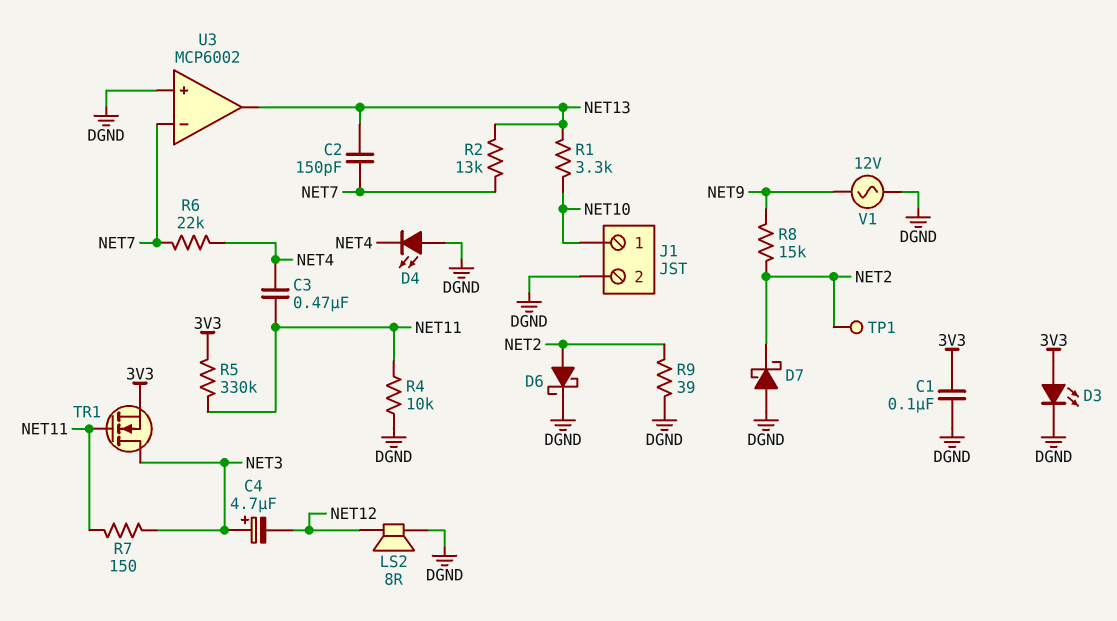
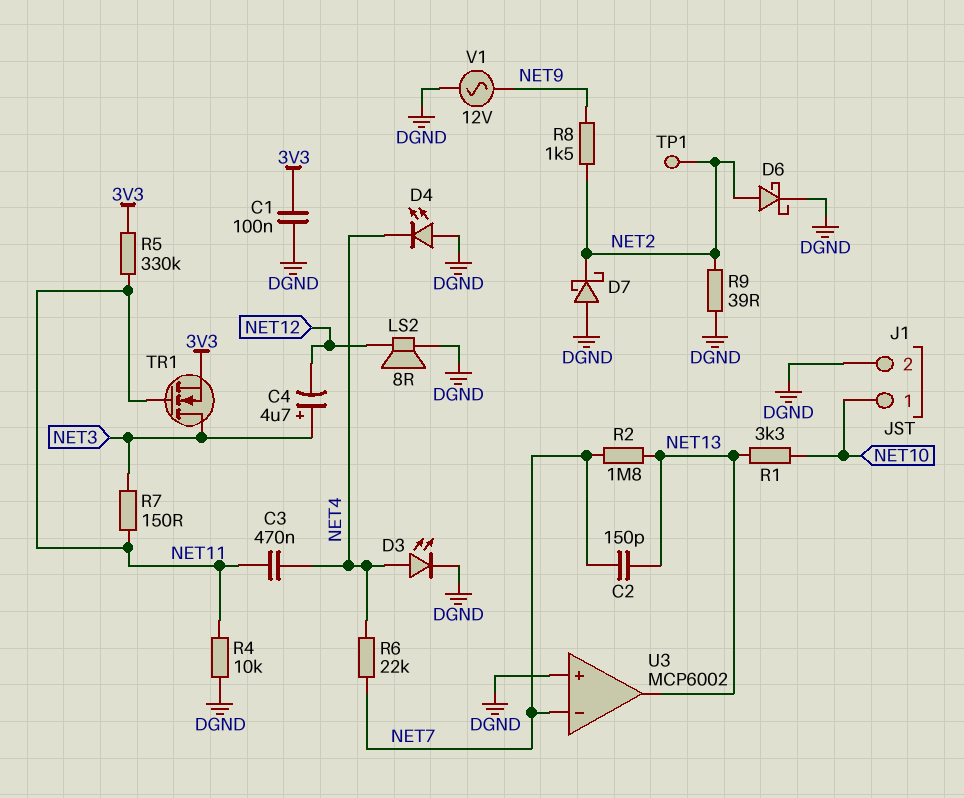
D3: LED (A 3V3, K DGND) -> LED (A NET4, K DGND)
R2: 13k (NET7, NET13) -> 1.8M (NET7, NET13)
R8: 15k (NET2, NET9) -> 1.5k (NET2, NET9)

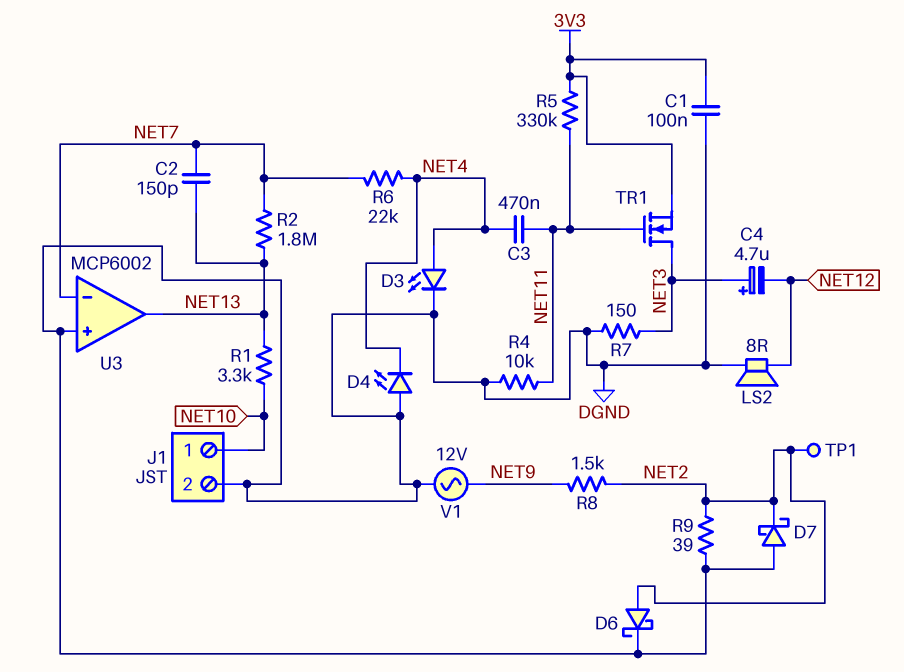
R7: 150 (NET3, NET11) -> 150 (DGND, NET3)

